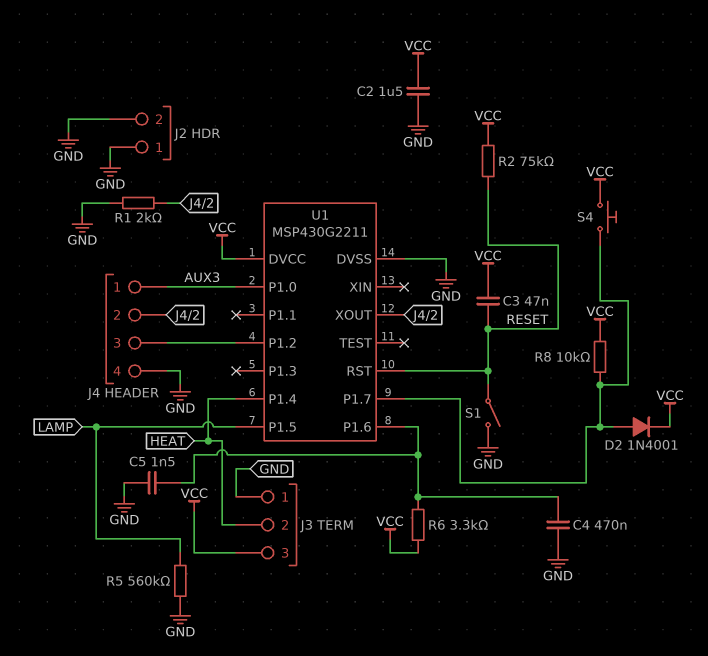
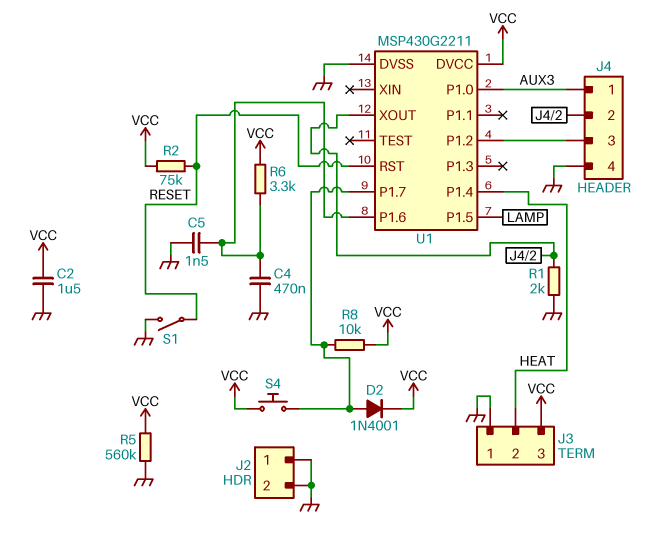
C3: 47nF (RESET, VCC) -> none
R5: 560k (GND, LAMP) -> 560k (GND, VCC)

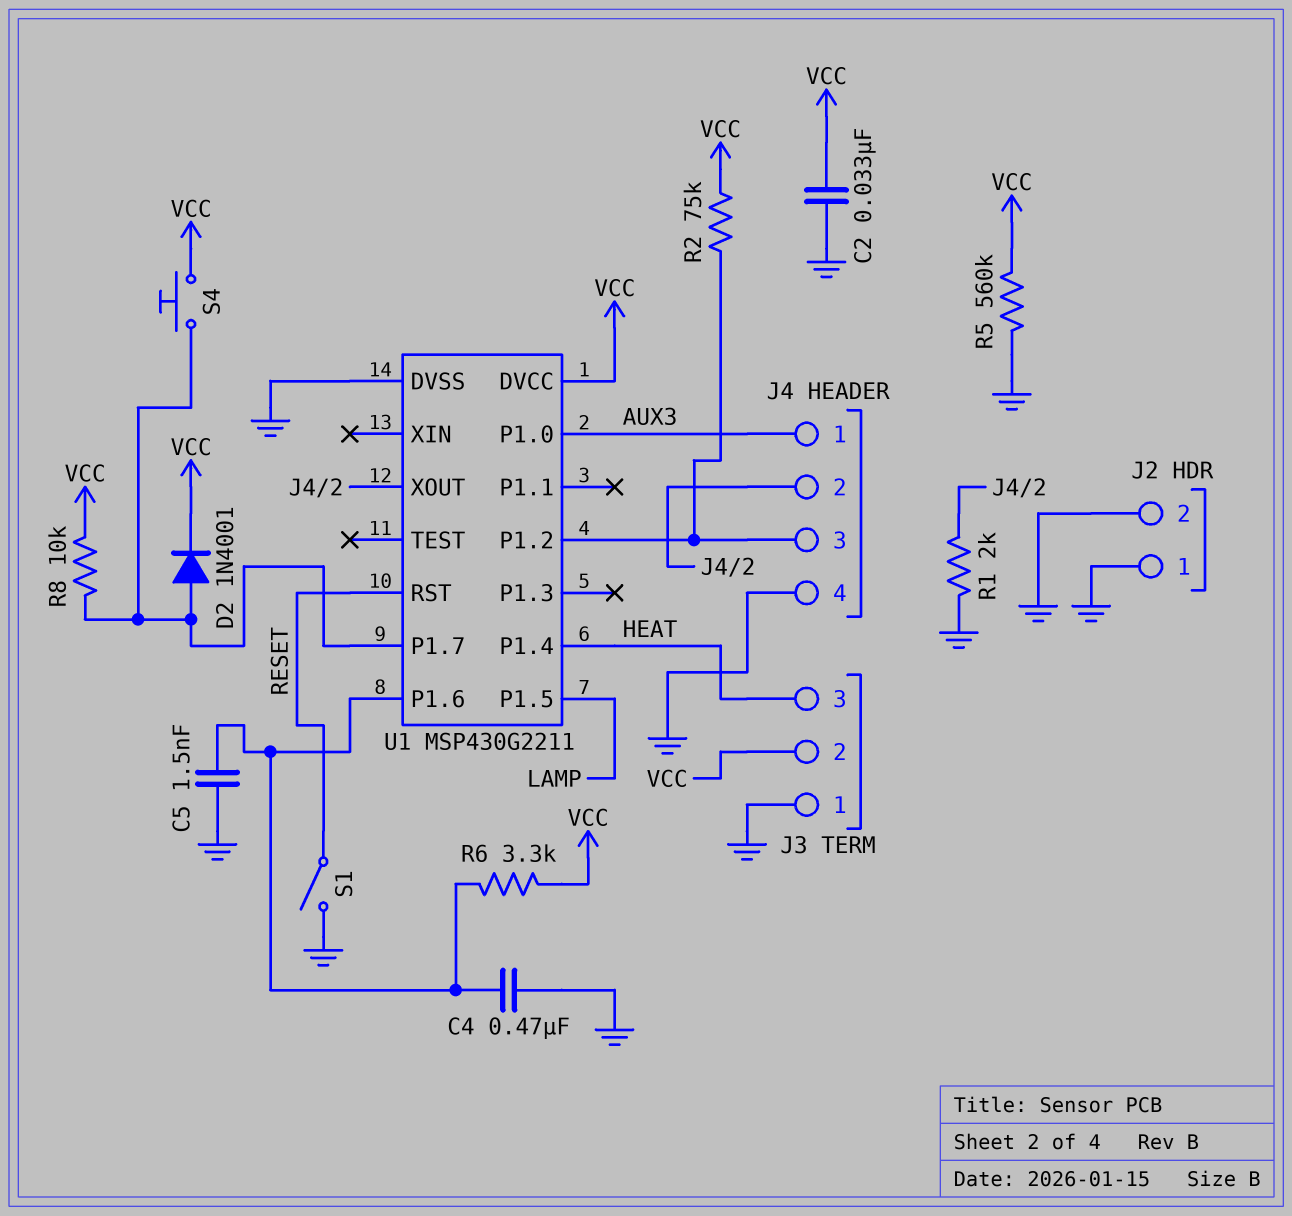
C2: 1.5uF (GND, VCC) -> 33nF (GND, VCC)
J3 pin 2: HEAT -> VCC
J3 pin 3: VCC -> HEAT
R2: 75k (RESET, VCC) -> 75k (J4/3, VCC)

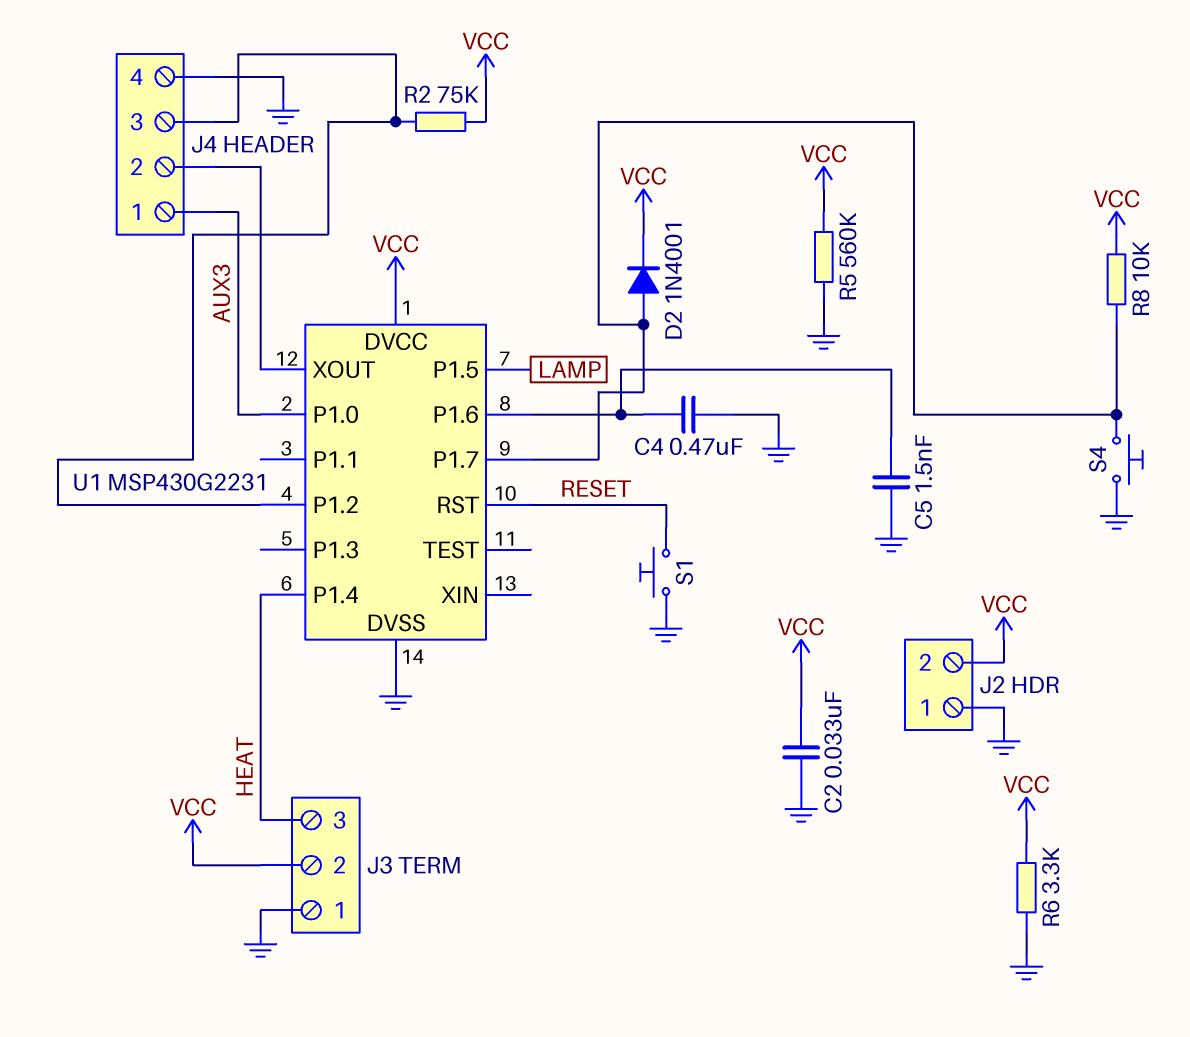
J2 pin 2: GND -> VCC
R1: 2k (GND, J4/2) -> none
R6: 3.3k (U1/P1.6, VCC) -> 3.3k (GND, VCC)
S1: switch (GND, RESET) -> button (GND, RESET)
S4: button (U1/P1.7, VCC) -> button (GND, U1/P1.7)
U1: MSP430G2211 -> MSP430G2231

